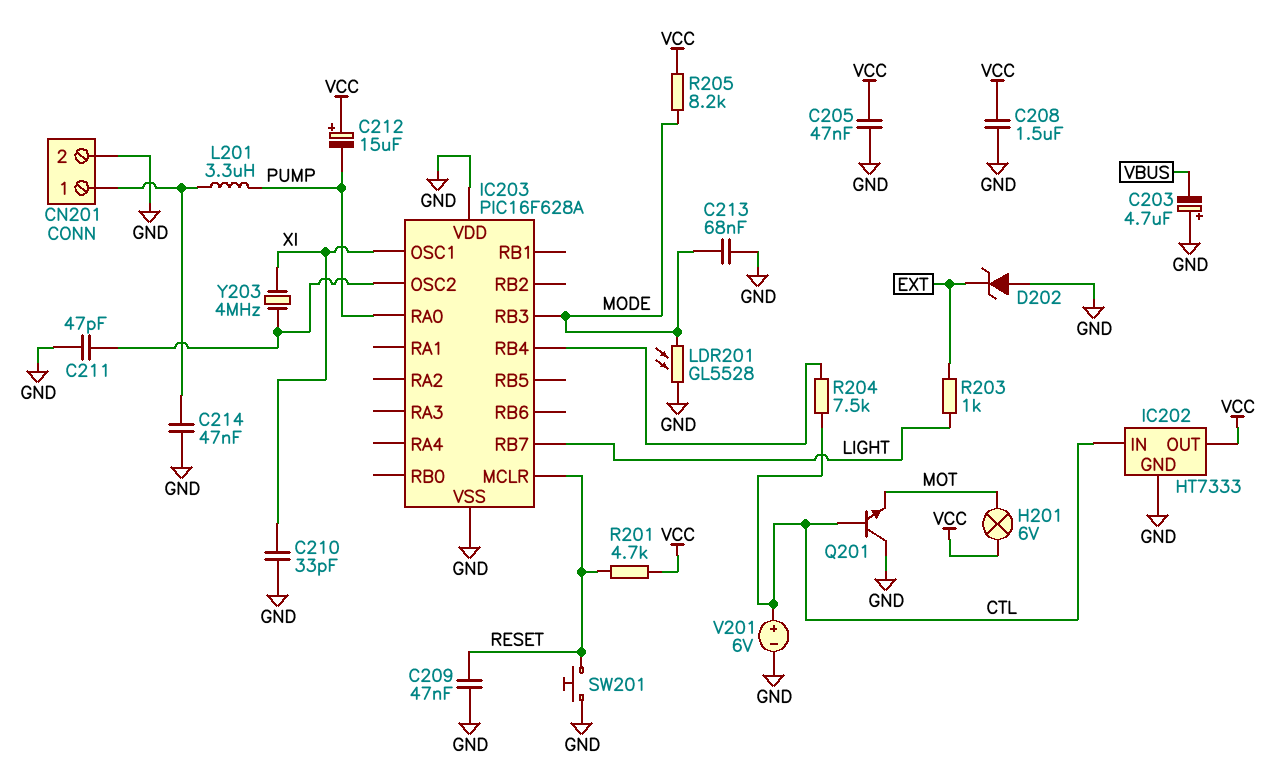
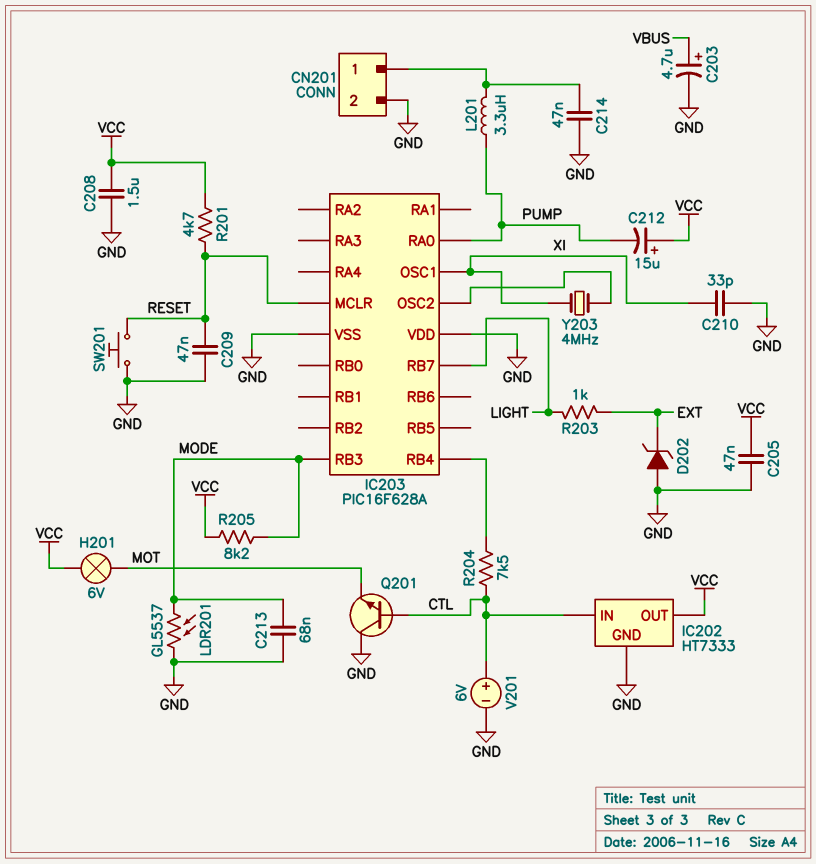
C203: 4.7uF (plus GND, minus VBUS) -> 4.7uF (plus VBUS, minus GND)
C211: 47pF (GND, IC203/OSC2) -> none
LDR201: GL5528 (GND, MODE) -> GL5537 (GND, MODE)

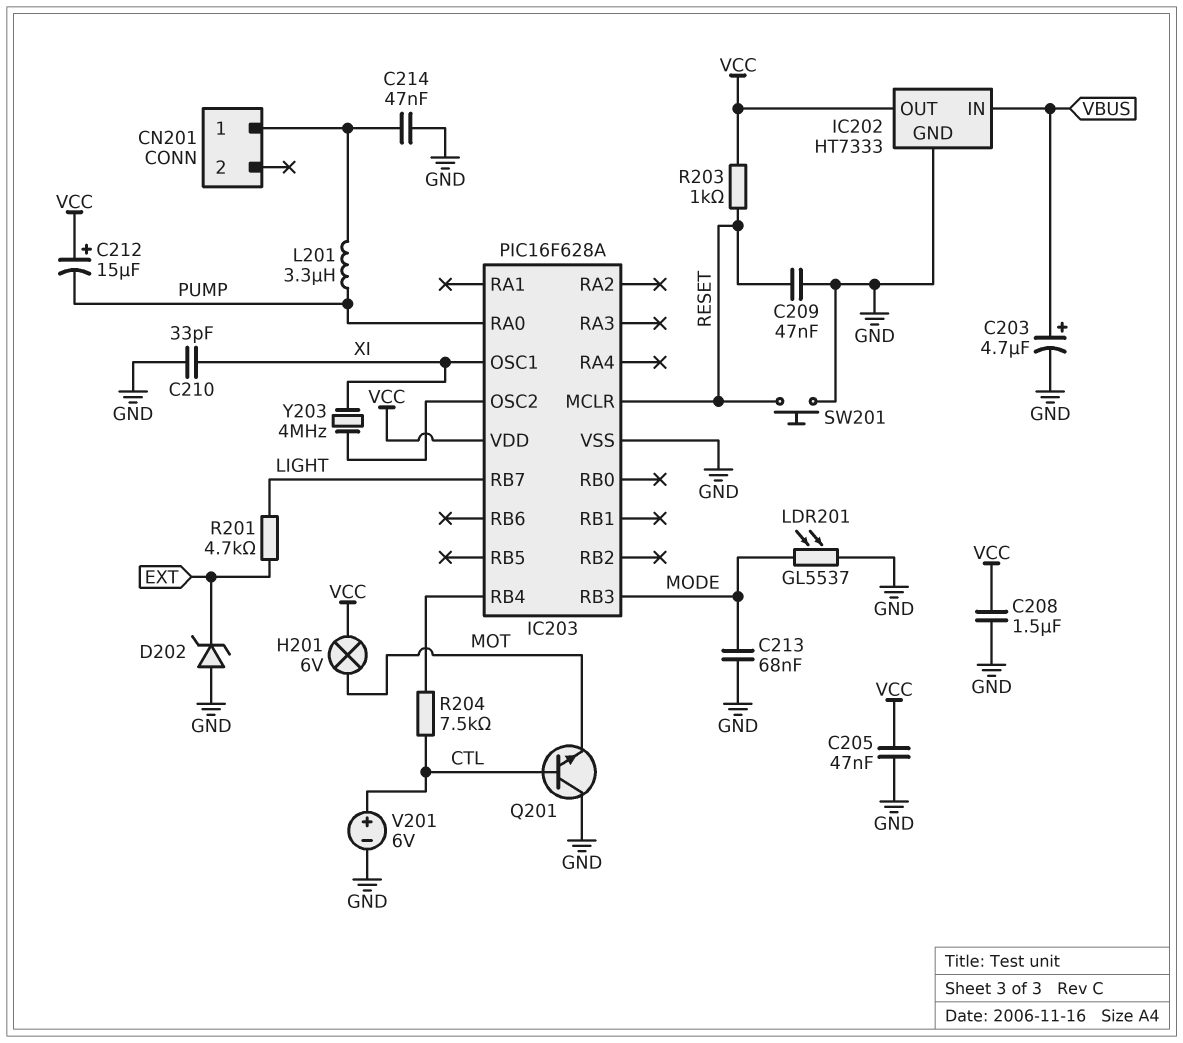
CN201 pin 2: GND -> none
IC202 pin IN: CTL -> VBUS
IC203 pin VDD: GND -> VCC
R201: 4.7k (RESET, VCC) -> 4.7k (EXT, LIGHT)
R203: 1k (EXT, LIGHT) -> 1k (RESET, VCC)
R205: 8.2k (MODE, VCC) -> none

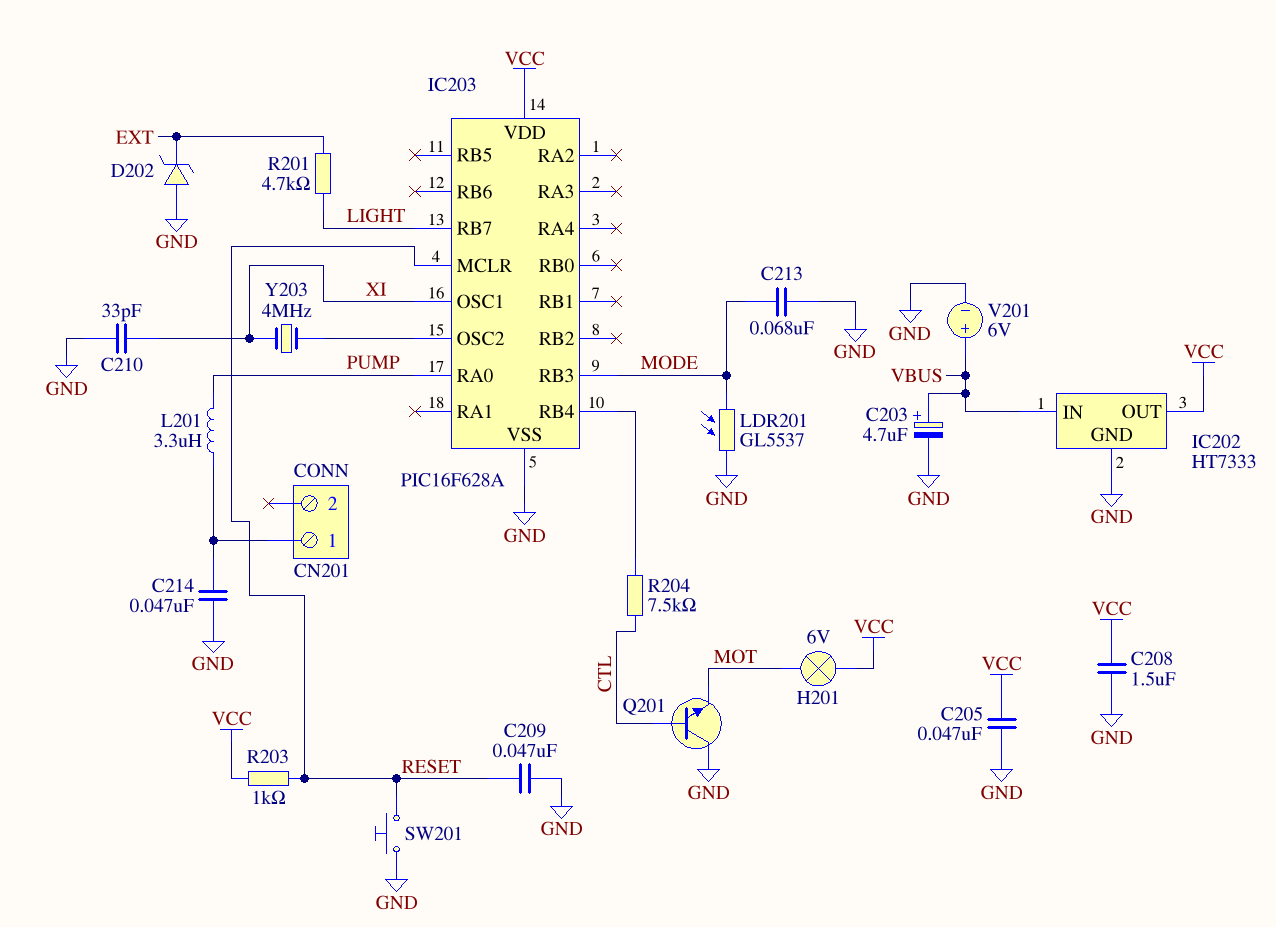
C212: 15uF (plus VCC, minus PUMP) -> none
V201: 6V (plus CTL, minus GND) -> 6V (plus VBUS, minus GND)

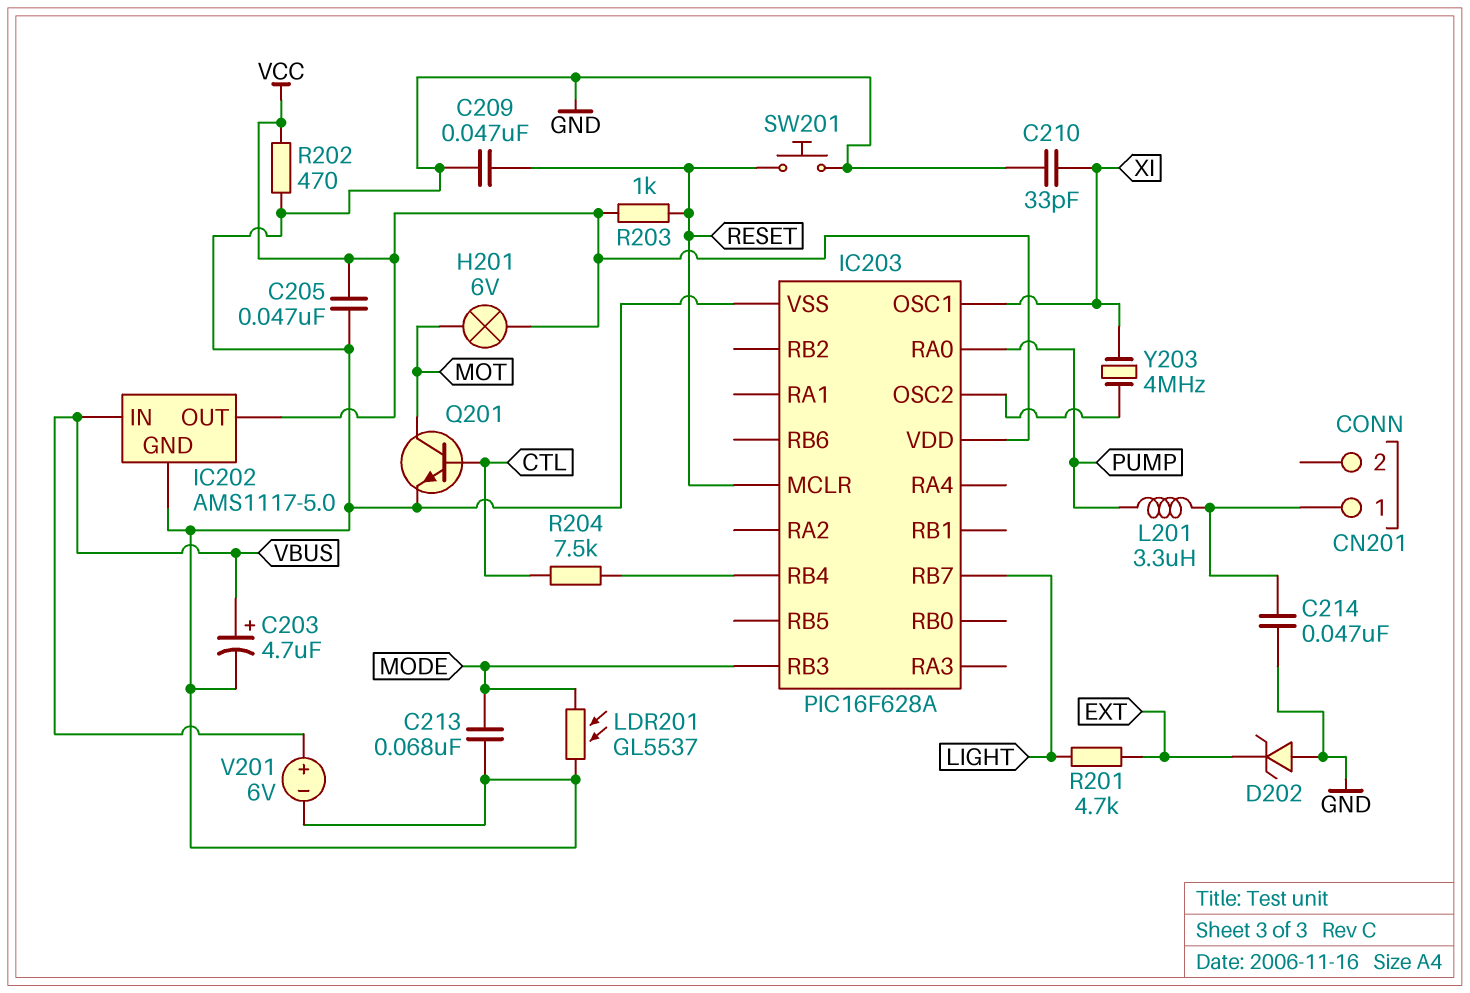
C208: 1.5uF (GND, VCC) -> none
IC202: HT7333 -> AMS1117-5.0
Q201: NPN (B CTL, C GND, E MOT) -> NPN (B CTL, C MOT, E GND)
R202: none -> 470 (GND, VCC)

